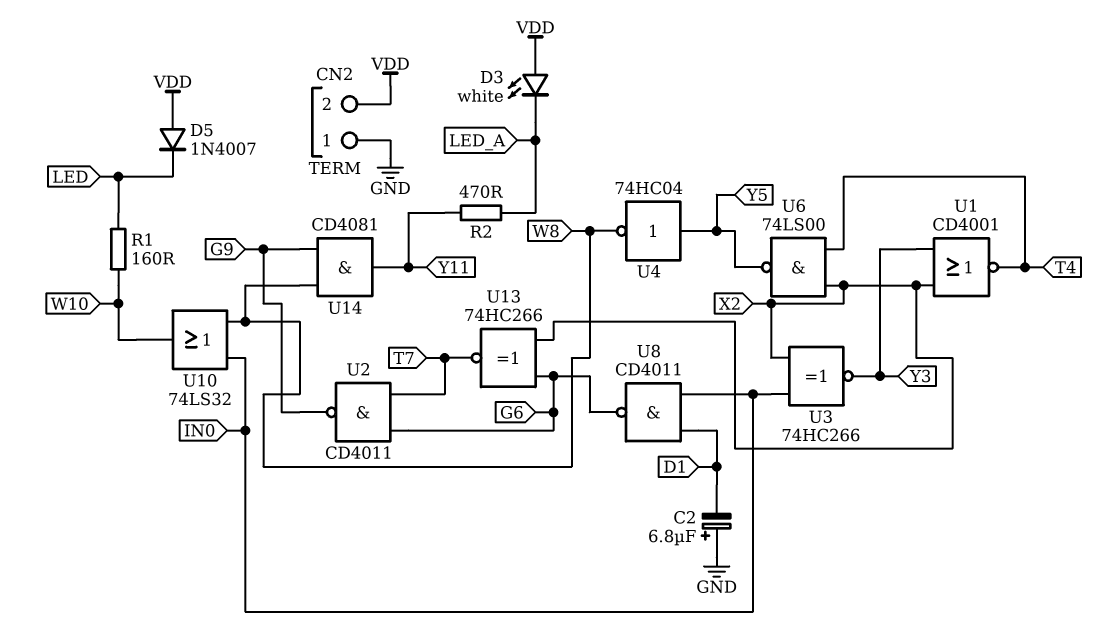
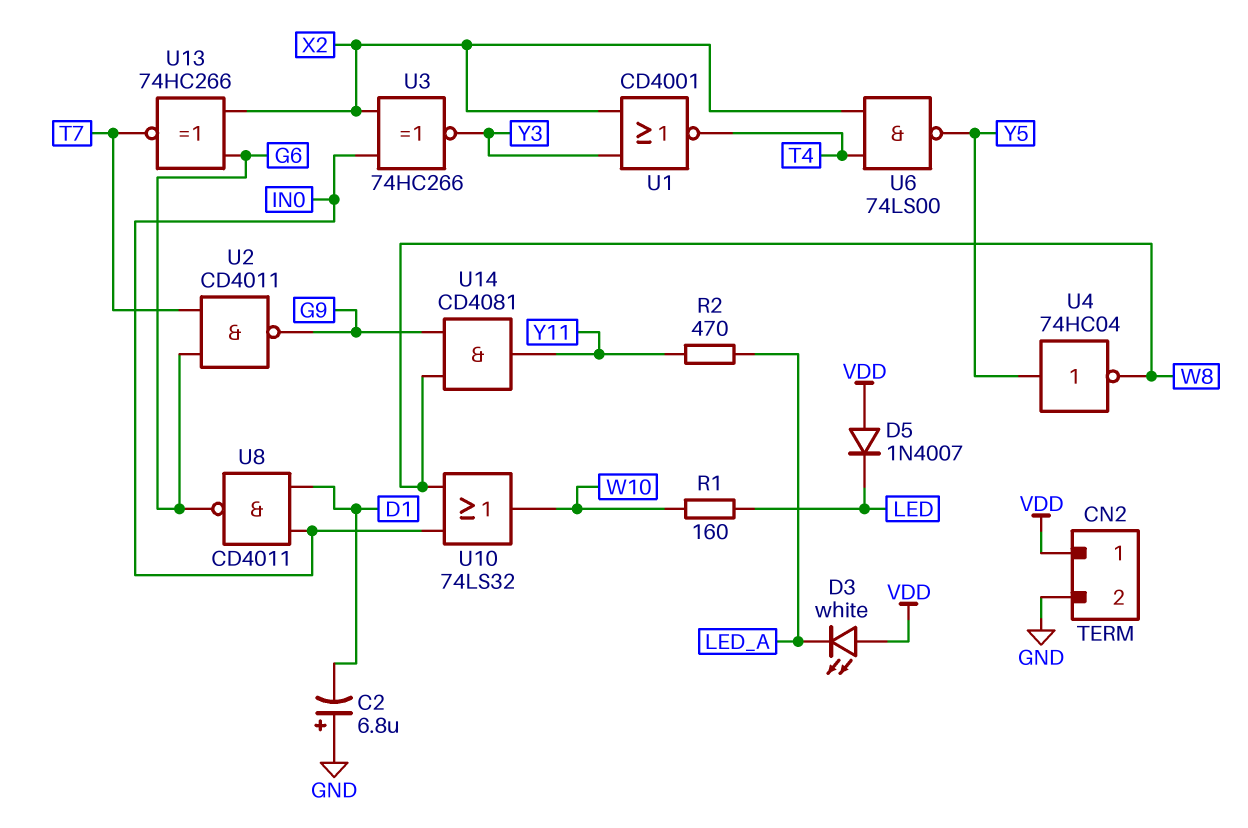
CN2 pin 1: GND -> VDD
CN2 pin 2: VDD -> GND

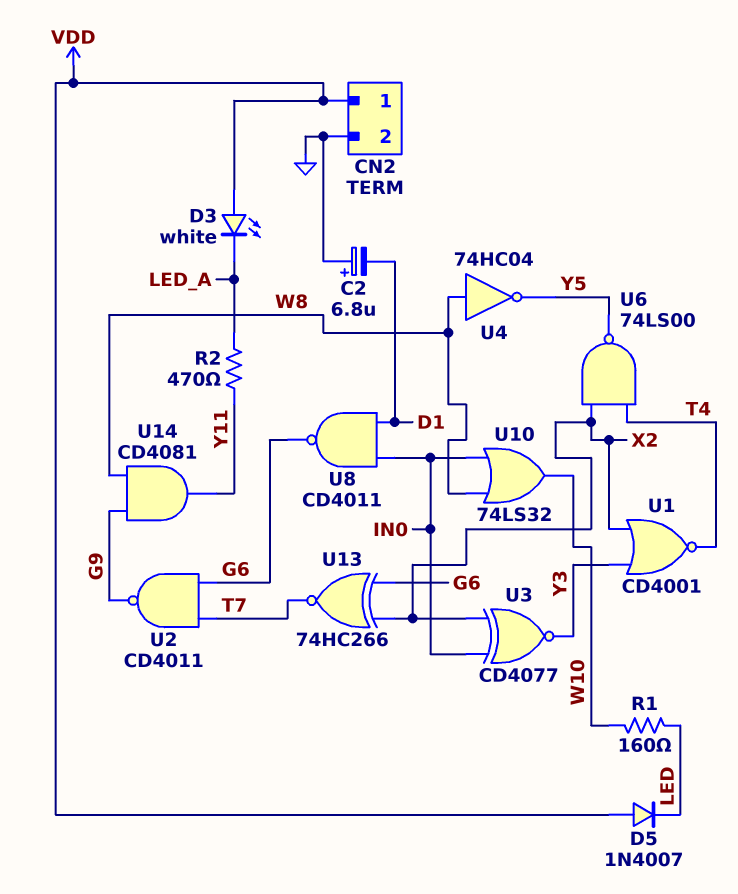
U3: XNOR 74HC266 (in IN0, in X2, out Y3) -> XNOR CD4077 (in IN0, in X2, out Y3)
U4: NOT 74HC04 (in Y5, out W8) -> NOT 74HC04 (in W8, out Y5)

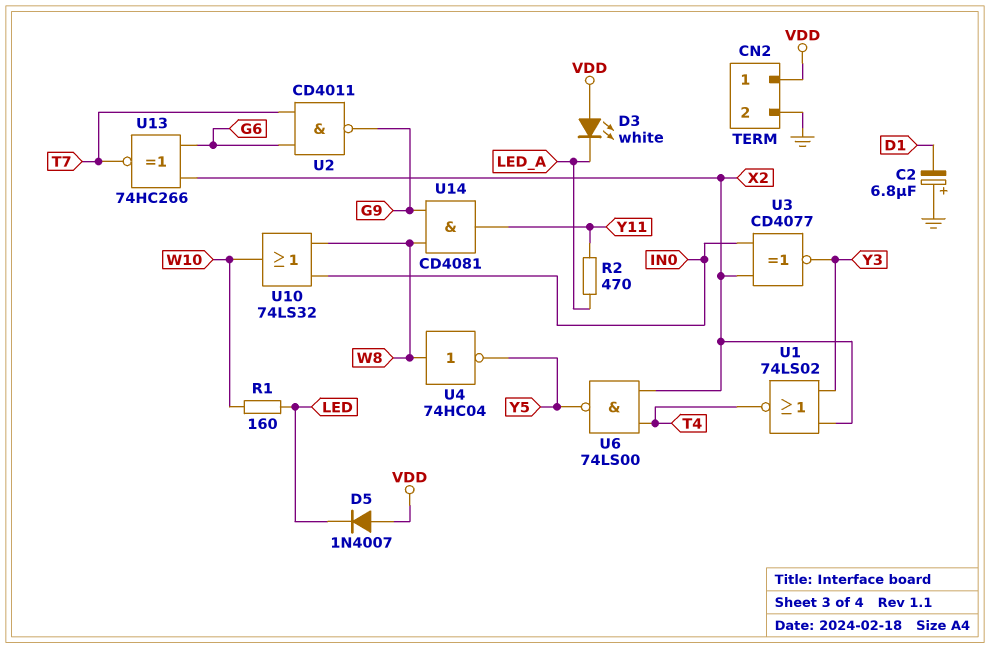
U1: NOR CD4001 (in X2, in Y3, out T4) -> NOR 74LS02 (in X2, in Y3, out T4)
U8: NAND CD4011 (in D1, in IN0, out G6) -> none

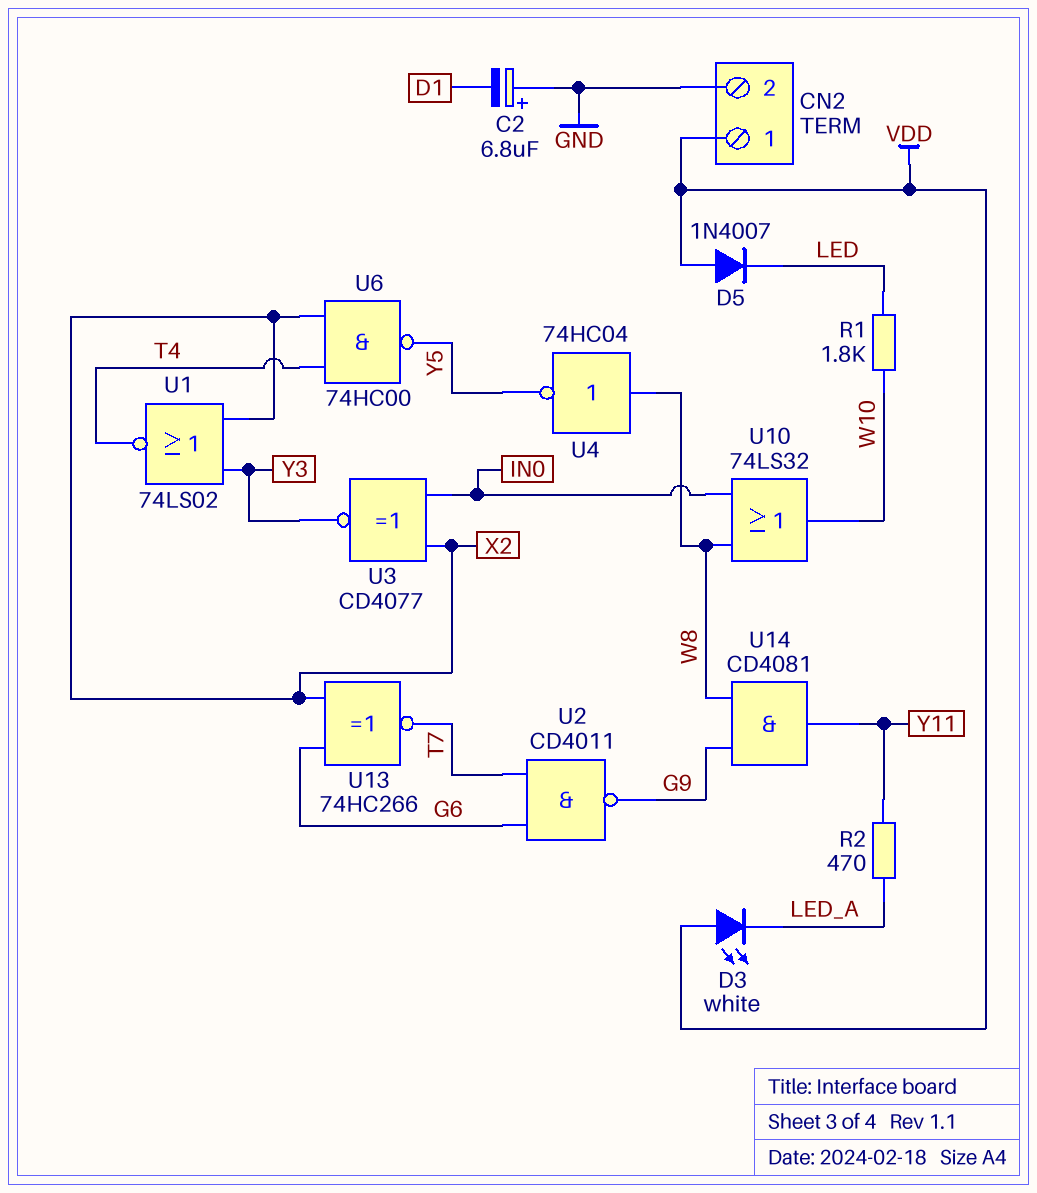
R1: 160 (LED, W10) -> 1.8k (LED, W10)
U6: NAND 74LS00 (in T4, in X2, out Y5) -> NAND 74HC00 (in T4, in X2, out Y5)

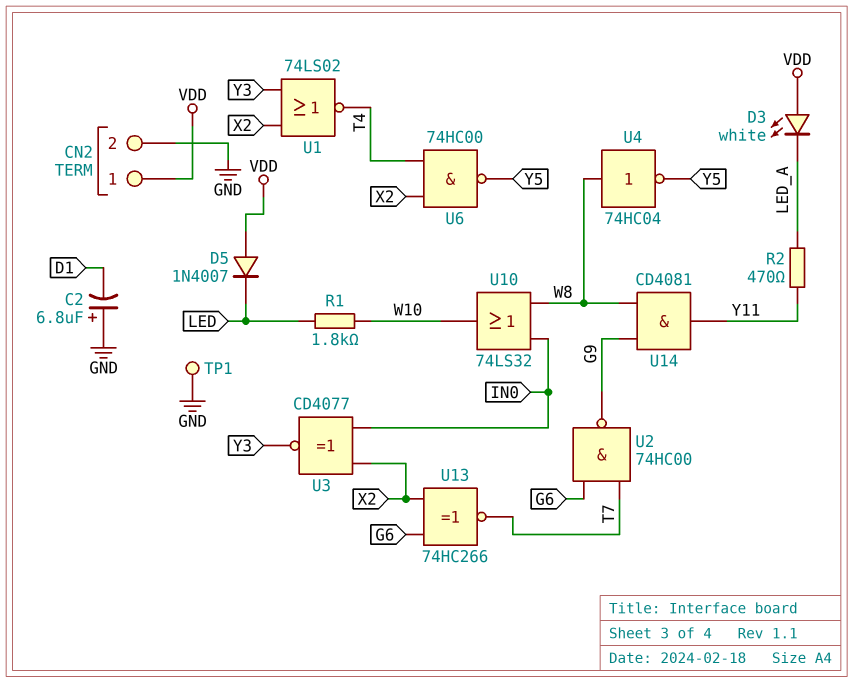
TP1: none -> test point (GND)
U2: NAND CD4011 (in G6, in T7, out G9) -> NAND 74HC00 (in G6, in T7, out G9)

